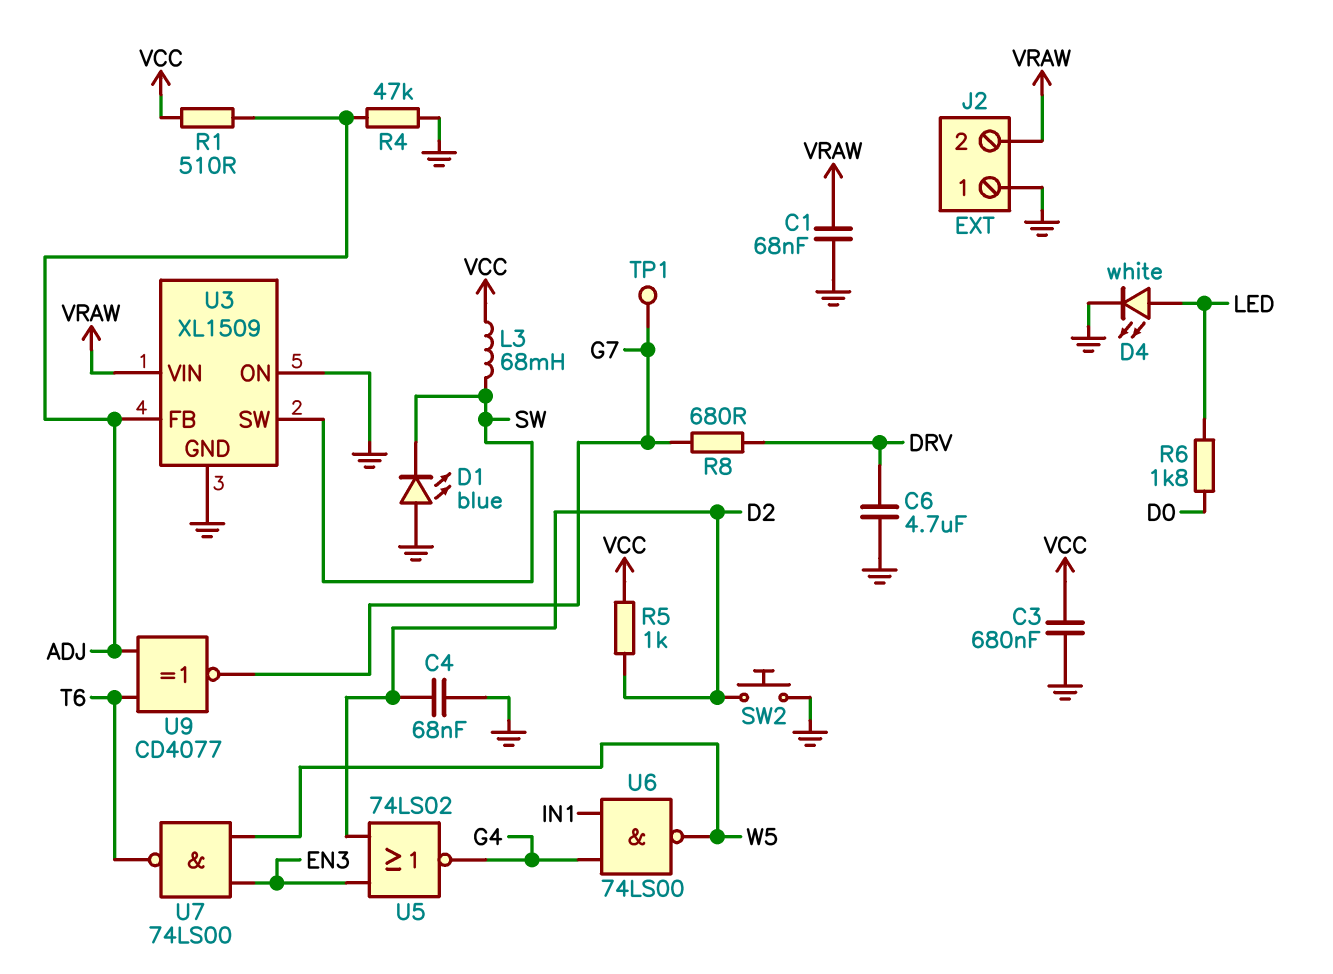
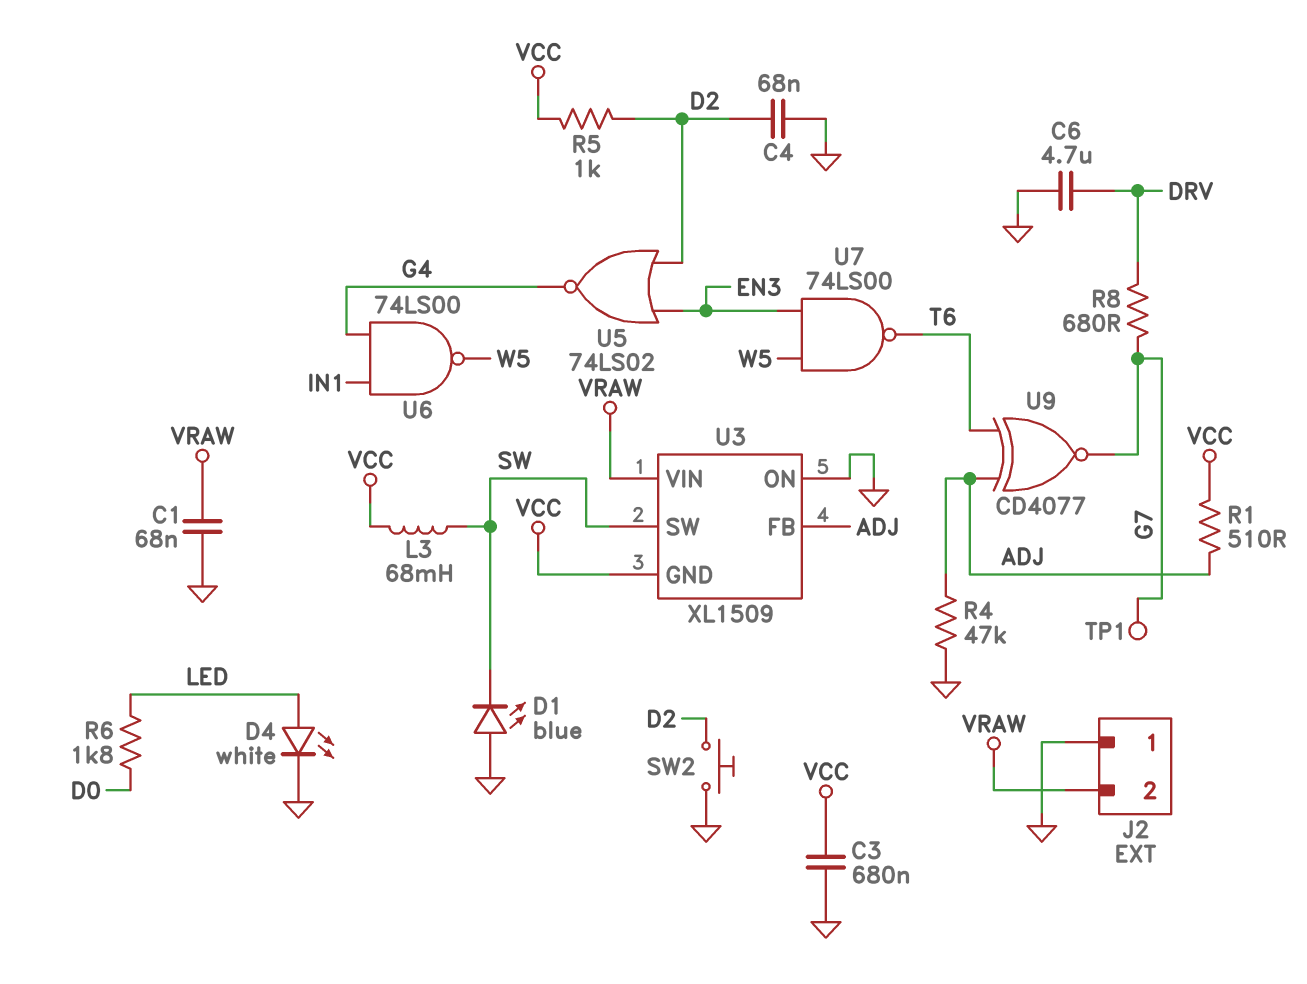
U3 pin GND: GND -> VCC

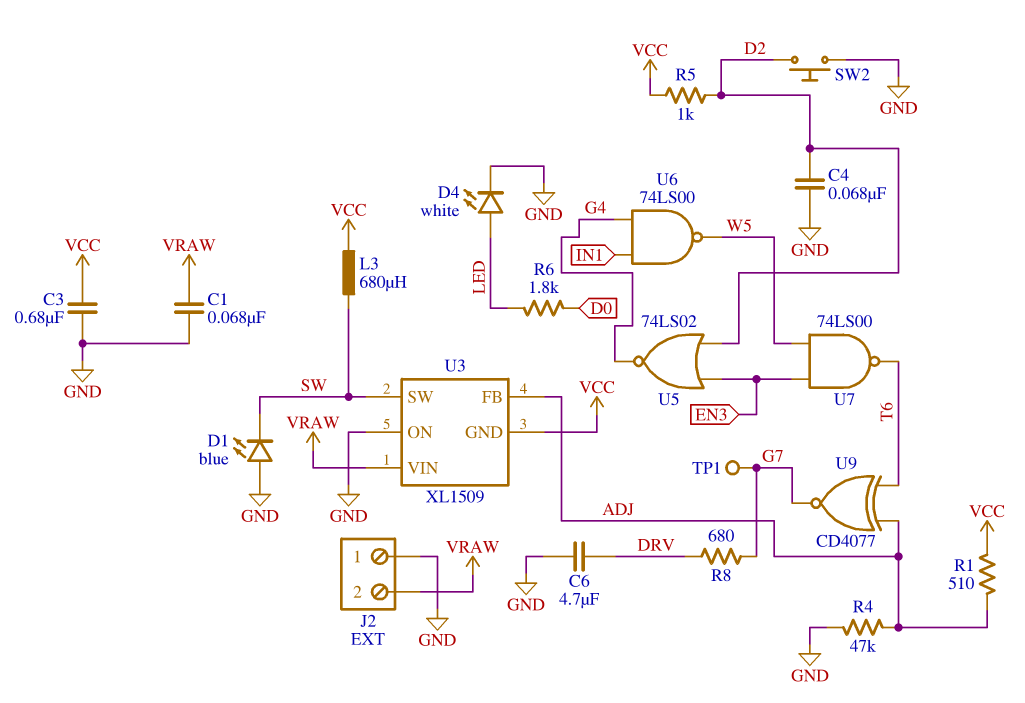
L3: 68mH (SW, VCC) -> 680uH (SW, VCC)

